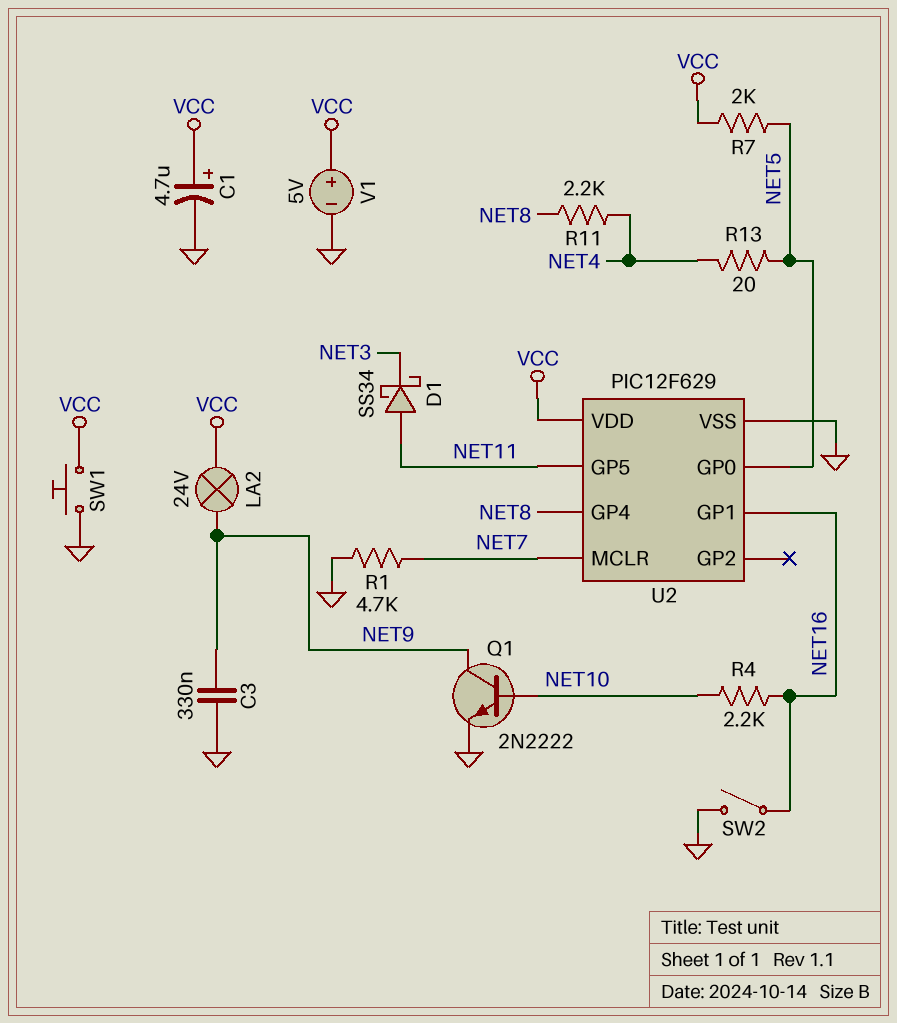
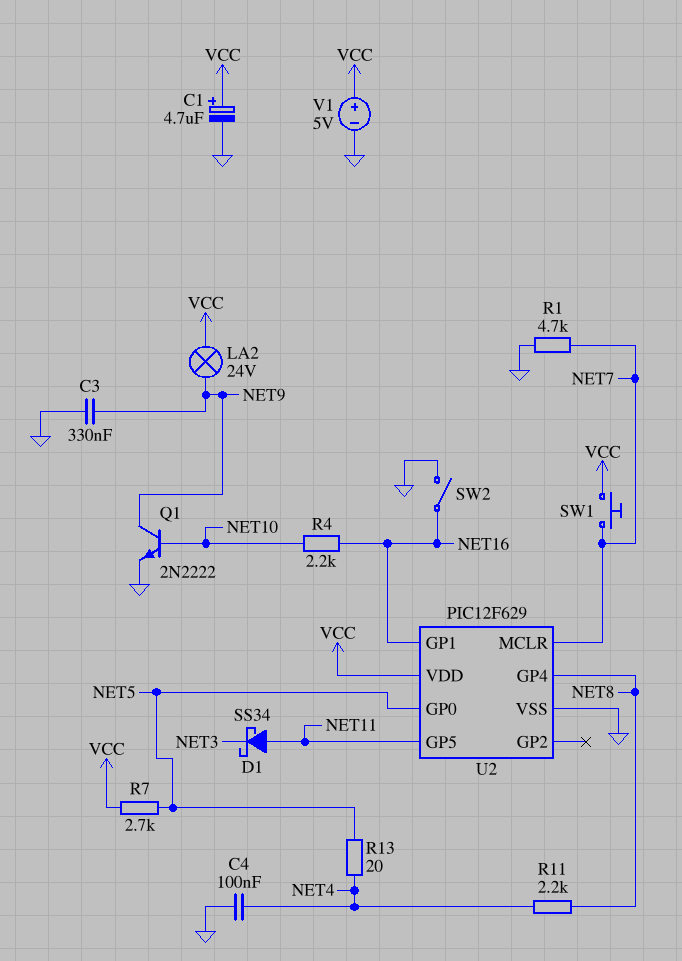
C4: none -> 100nF (GND, NET4)
R7: 2k (NET5, VCC) -> 2.7k (NET5, VCC)
SW1: button (GND, VCC) -> button (NET7, VCC)

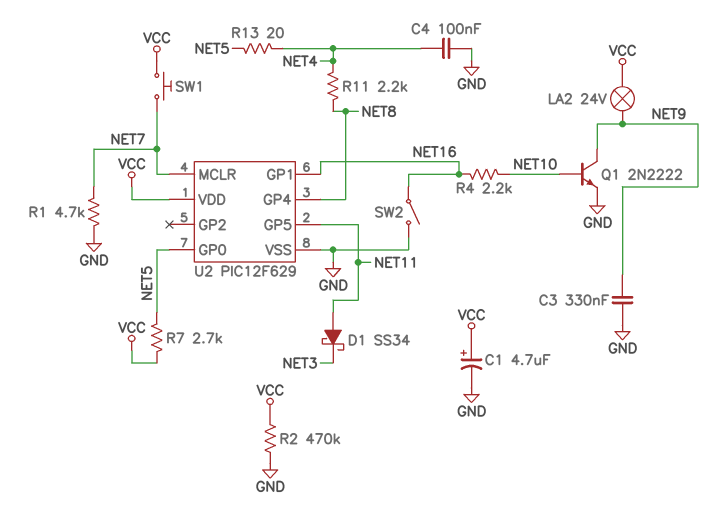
R2: none -> 470k (GND, VCC)
V1: 5V (plus VCC, minus GND) -> none

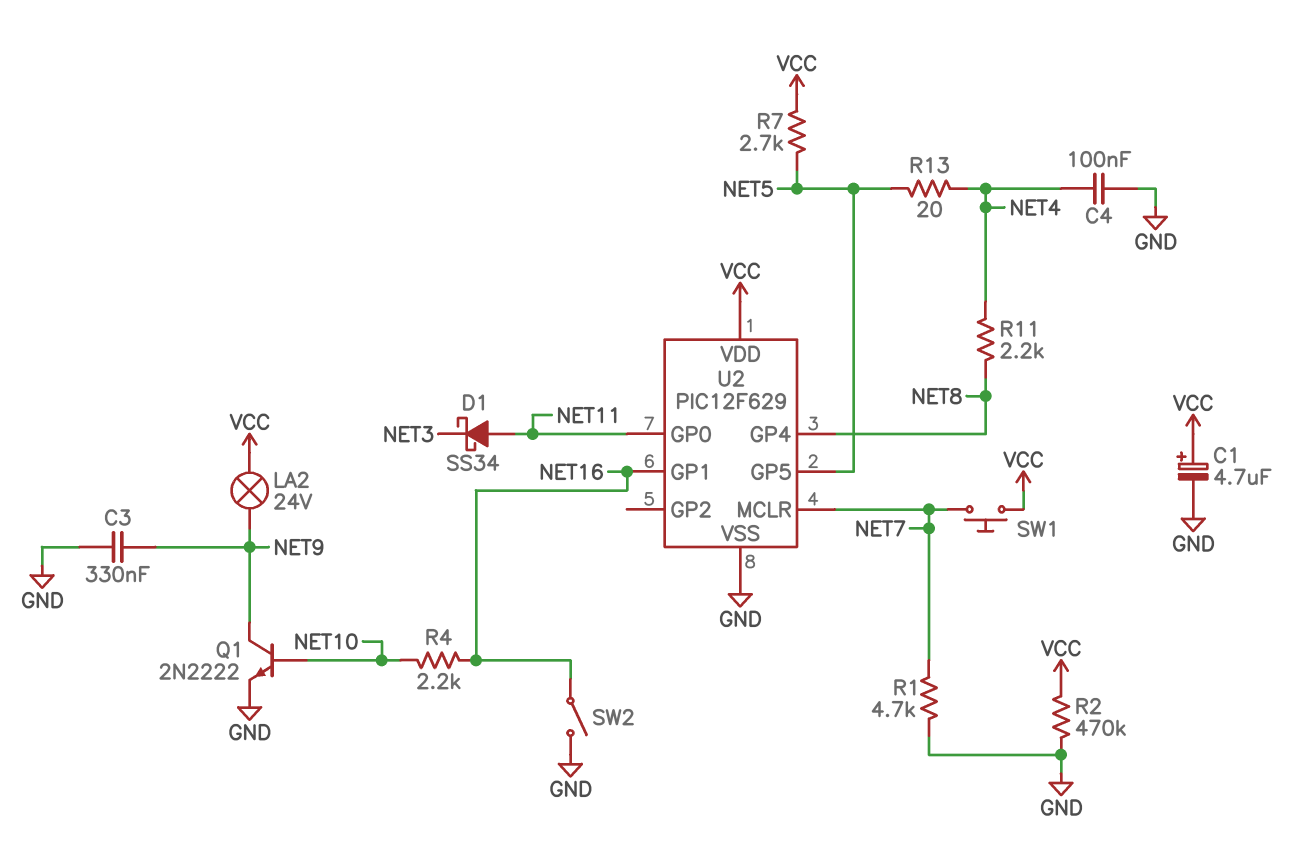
U2 pin GP0: NET5 -> NET11
U2 pin GP5: NET11 -> NET5

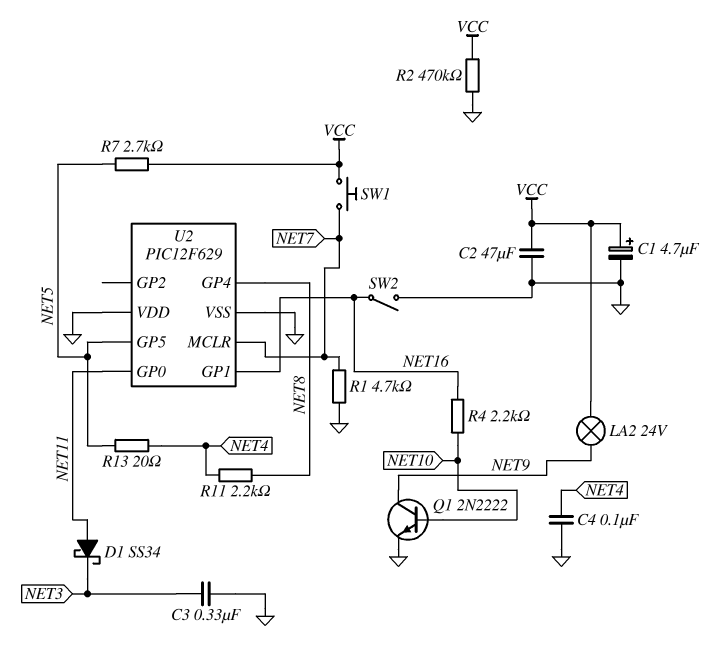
C2: none -> 47uF (GND, VCC)
C3: 330nF (GND, NET9) -> 330nF (GND, NET3)
U2 pin VDD: VCC -> GND

